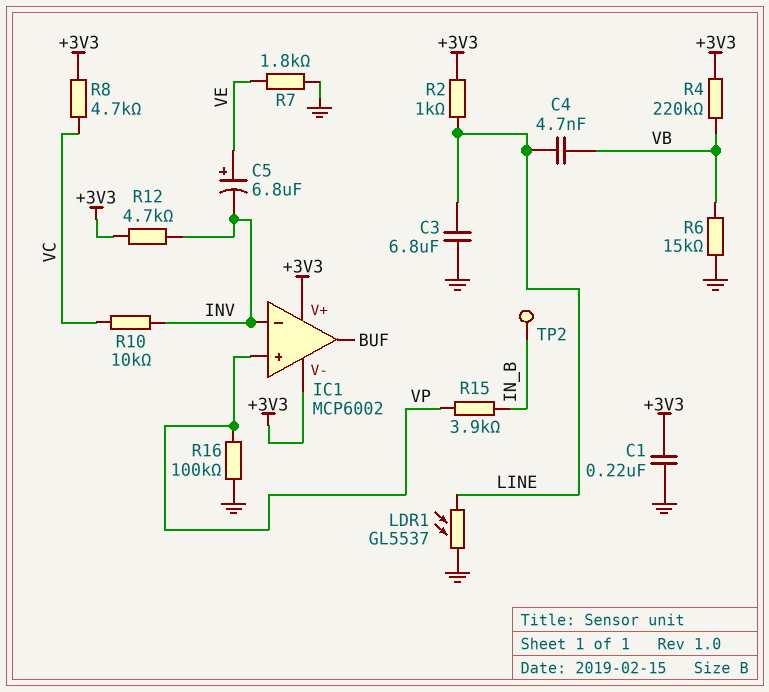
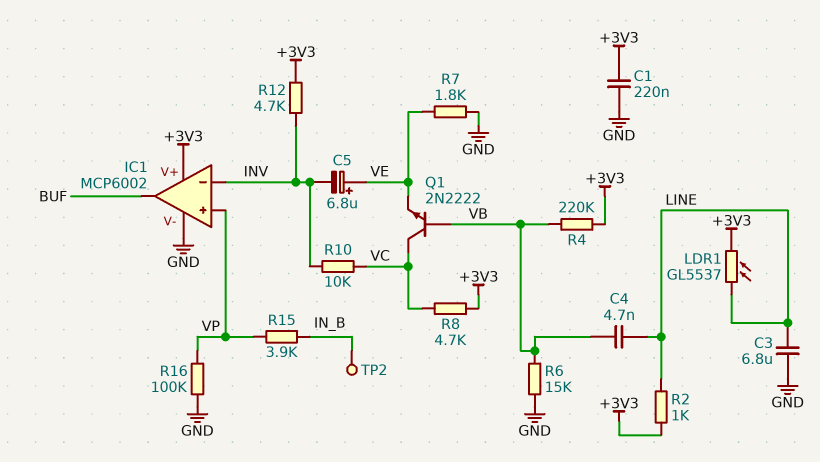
IC1 pin V-: +3V3 -> GND
LDR1: GL5537 (GND, LINE) -> GL5537 (+3V3, LINE)
Q1: none -> NPN 2N2222 (B VB, C VC, E VE)

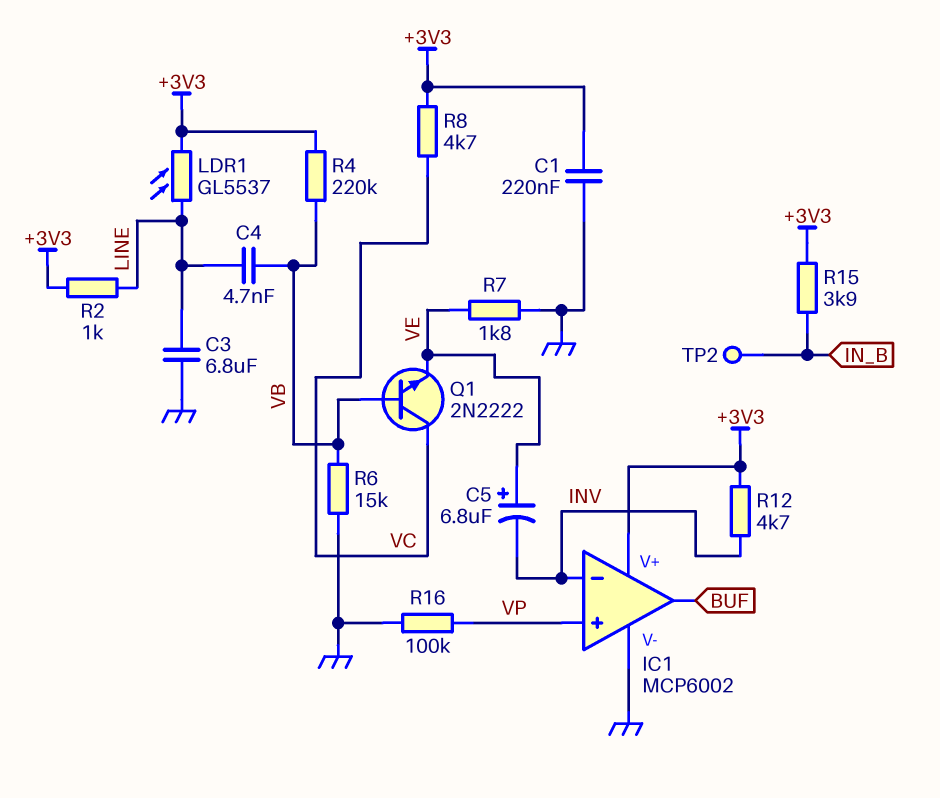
R10: 10k (INV, VC) -> none
R15: 3.9k (IN_B, VP) -> 3.9k (+3V3, IN_B)

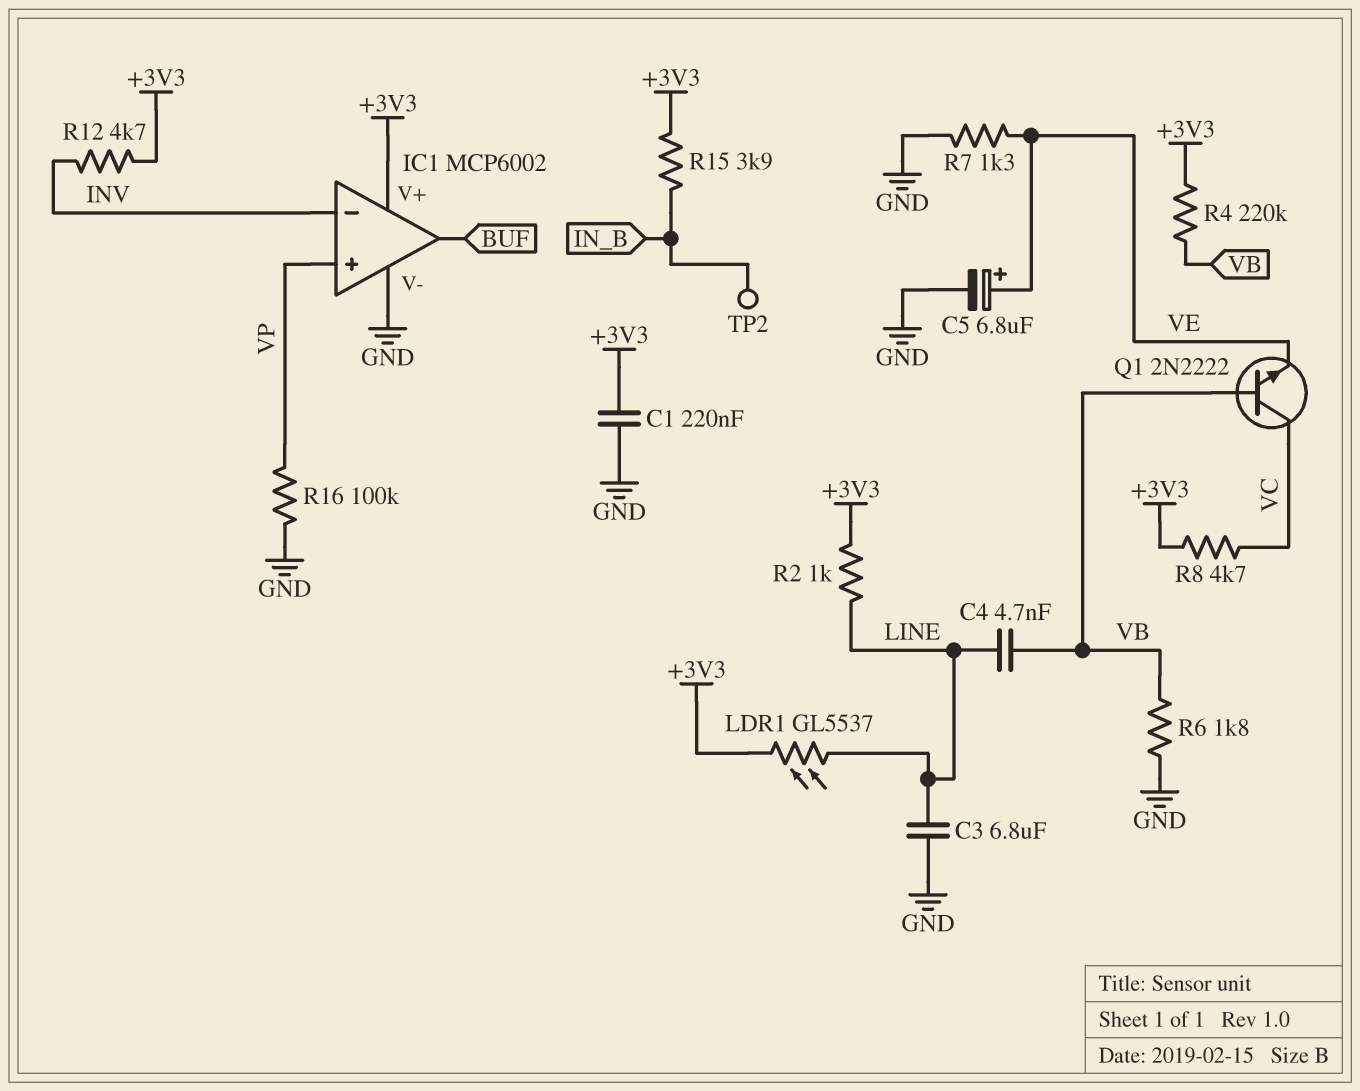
C5: 6.8uF (plus VE, minus INV) -> 6.8uF (plus VE, minus GND)
R6: 15k (GND, VB) -> 1.8k (GND, VB)
R7: 1.8k (GND, VE) -> 1.3k (GND, VE)

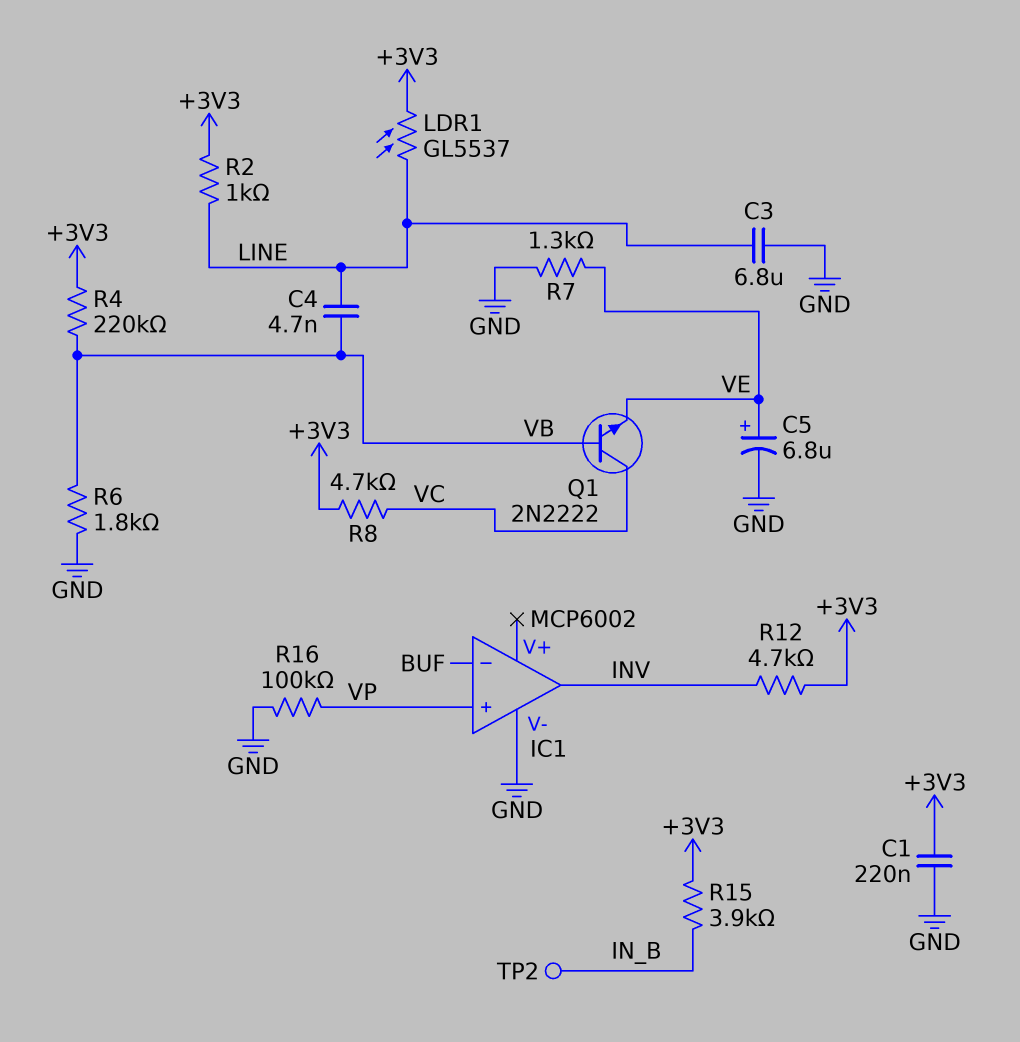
IC1 pin V+: +3V3 -> none
IC1 pin in-: INV -> BUF
IC1 pin out: BUF -> INV

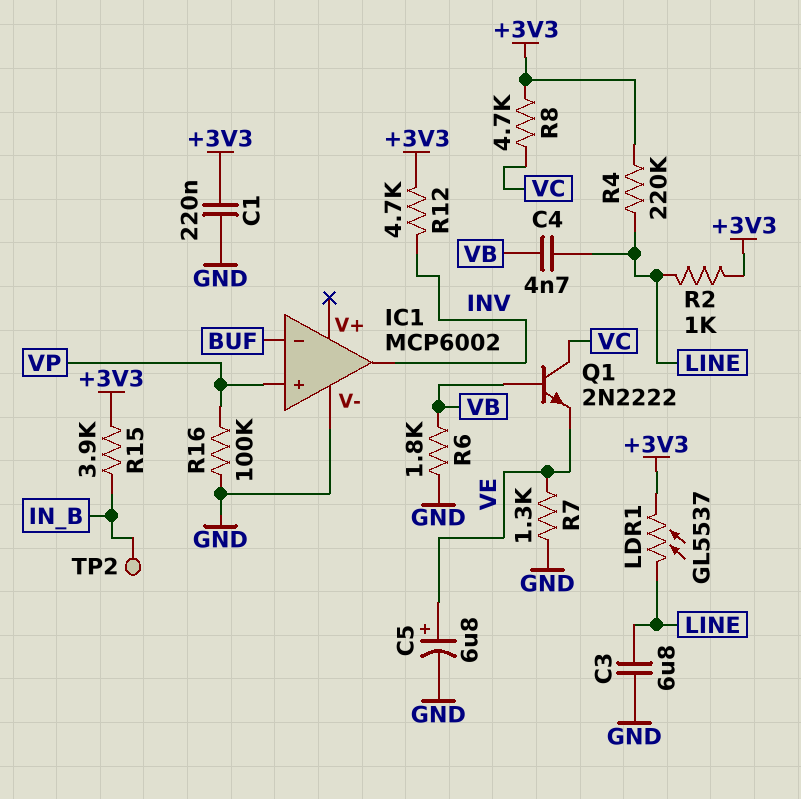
R4: 220k (+3V3, VB) -> 220k (+3V3, LINE)

